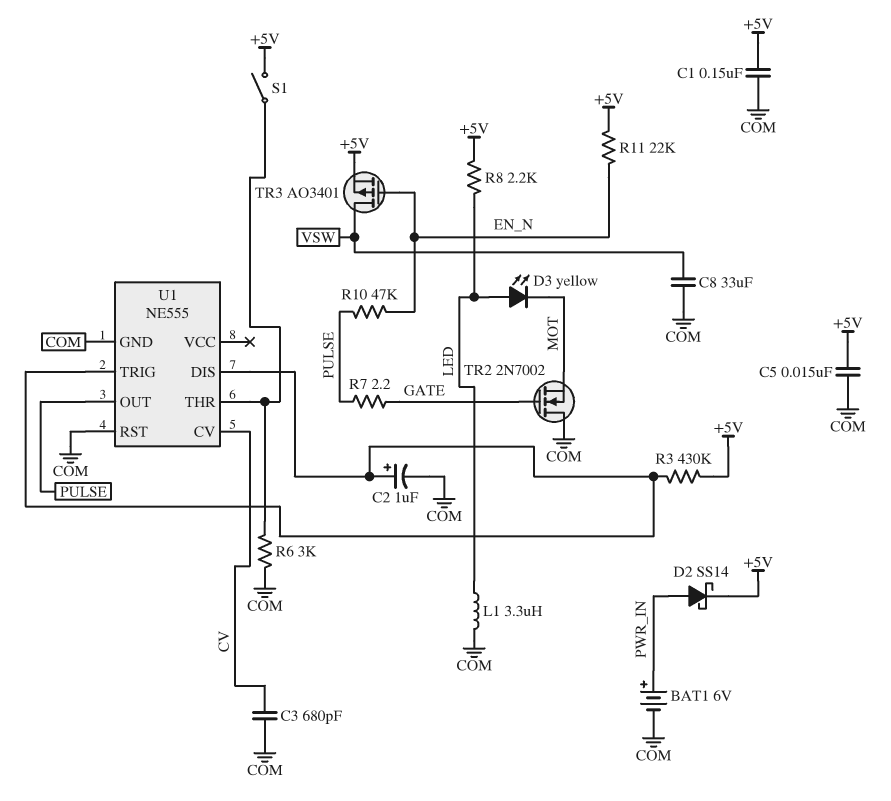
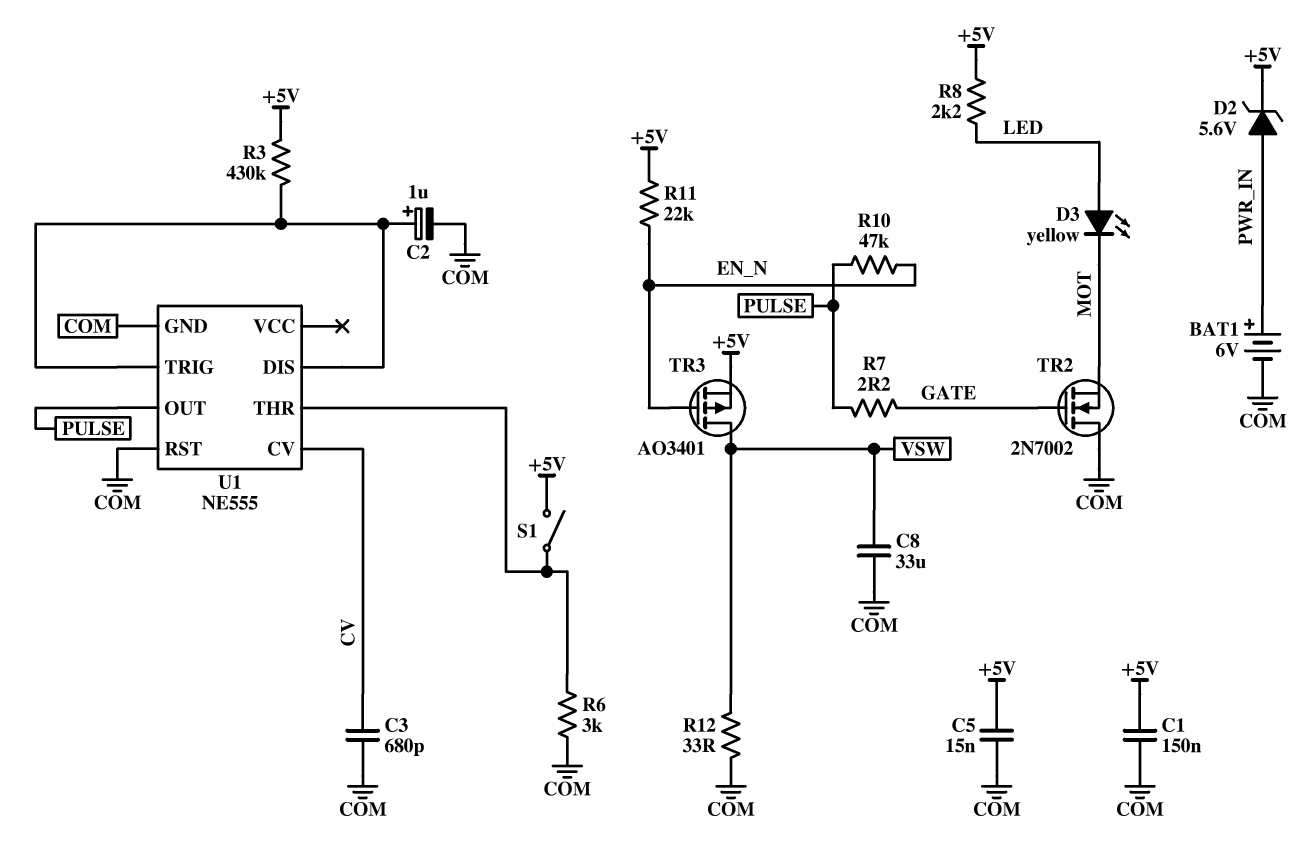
D2: schottky SS14 (A PWR_IN, K +5V) -> zener 5.6V (A PWR_IN, K +5V)
L1: 3.3uH (COM, LED) -> none
R12: none -> 33 (COM, VSW)

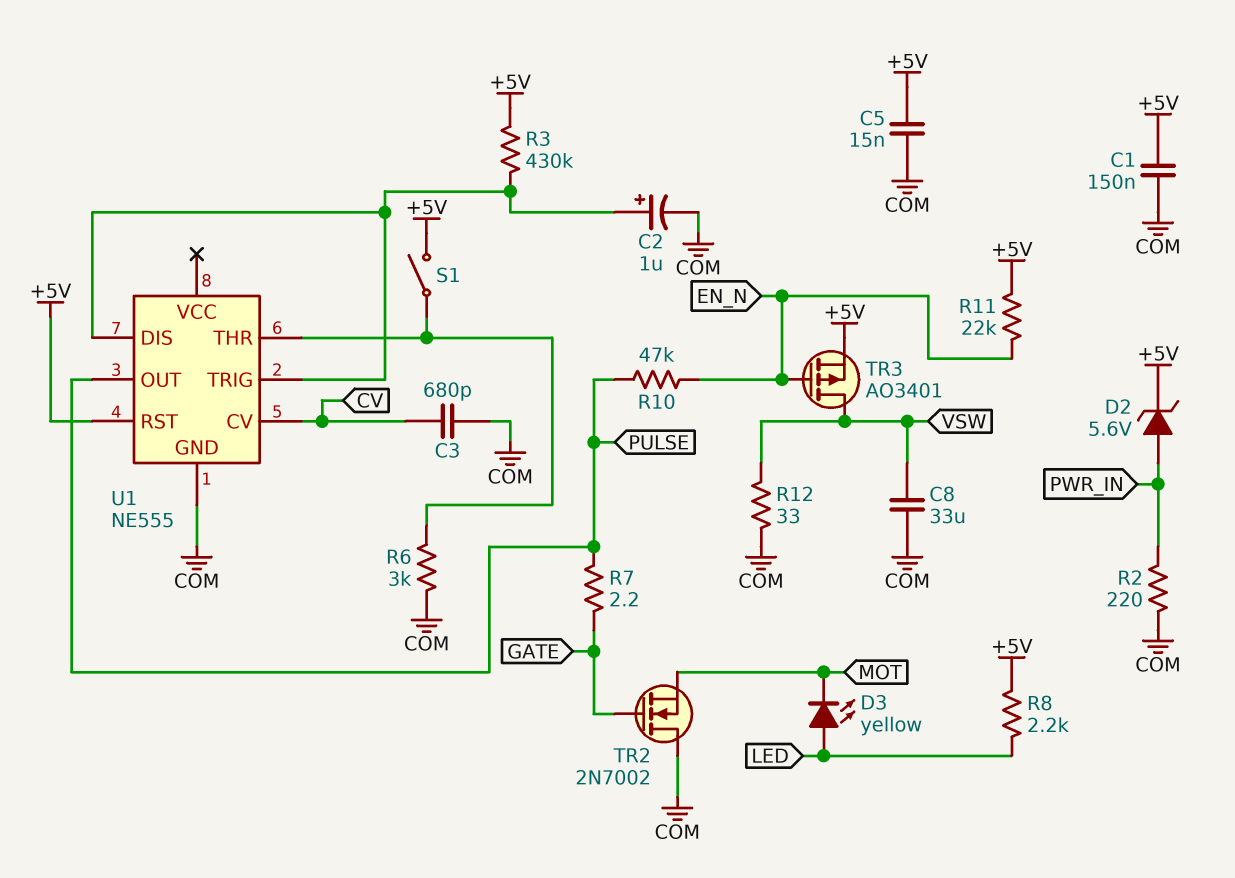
BAT1: 6V (plus PWR_IN, minus COM) -> none
R2: none -> 220 (COM, PWR_IN)
U1 pin RST: COM -> +5V

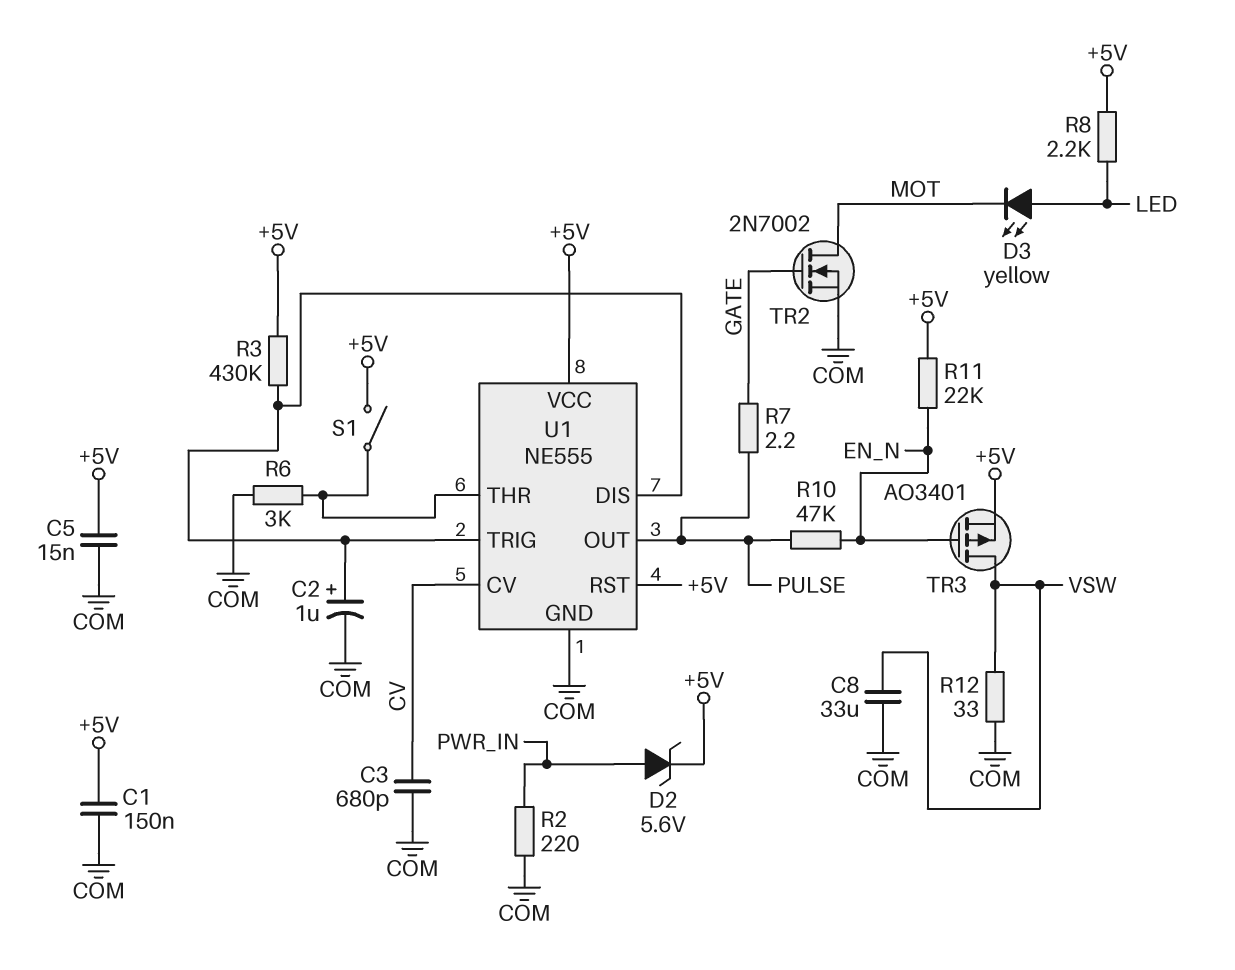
TR2: NMOS 2N7002 (G GATE, D COM, S MOT) -> NMOS 2N7002 (G GATE, D MOT, S COM)
U1 pin VCC: none -> +5V

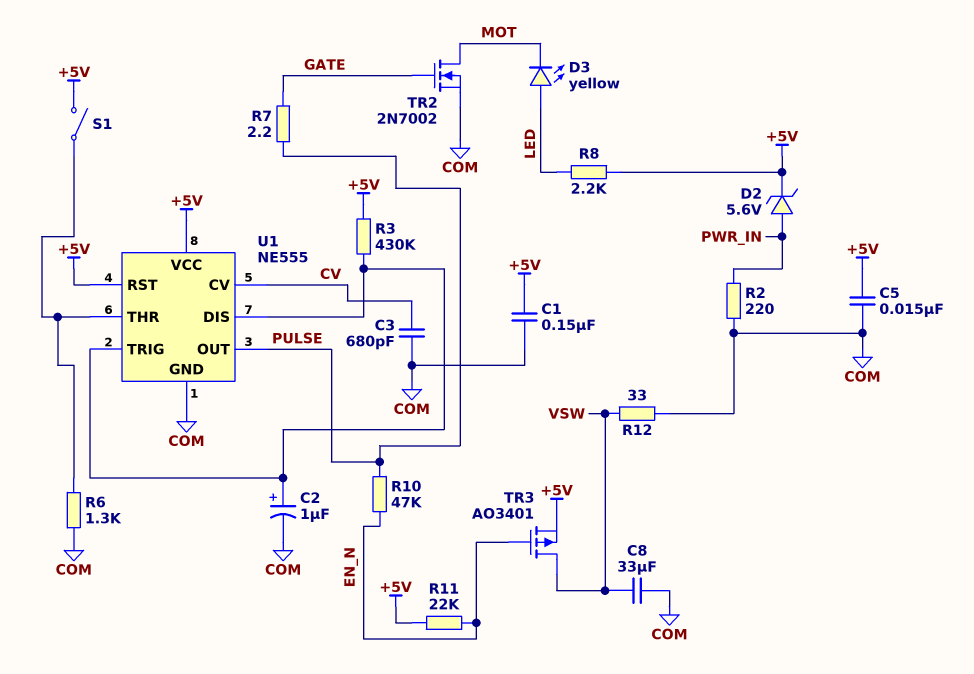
R6: 3k (COM, U1/THR) -> 1.3k (COM, U1/THR)

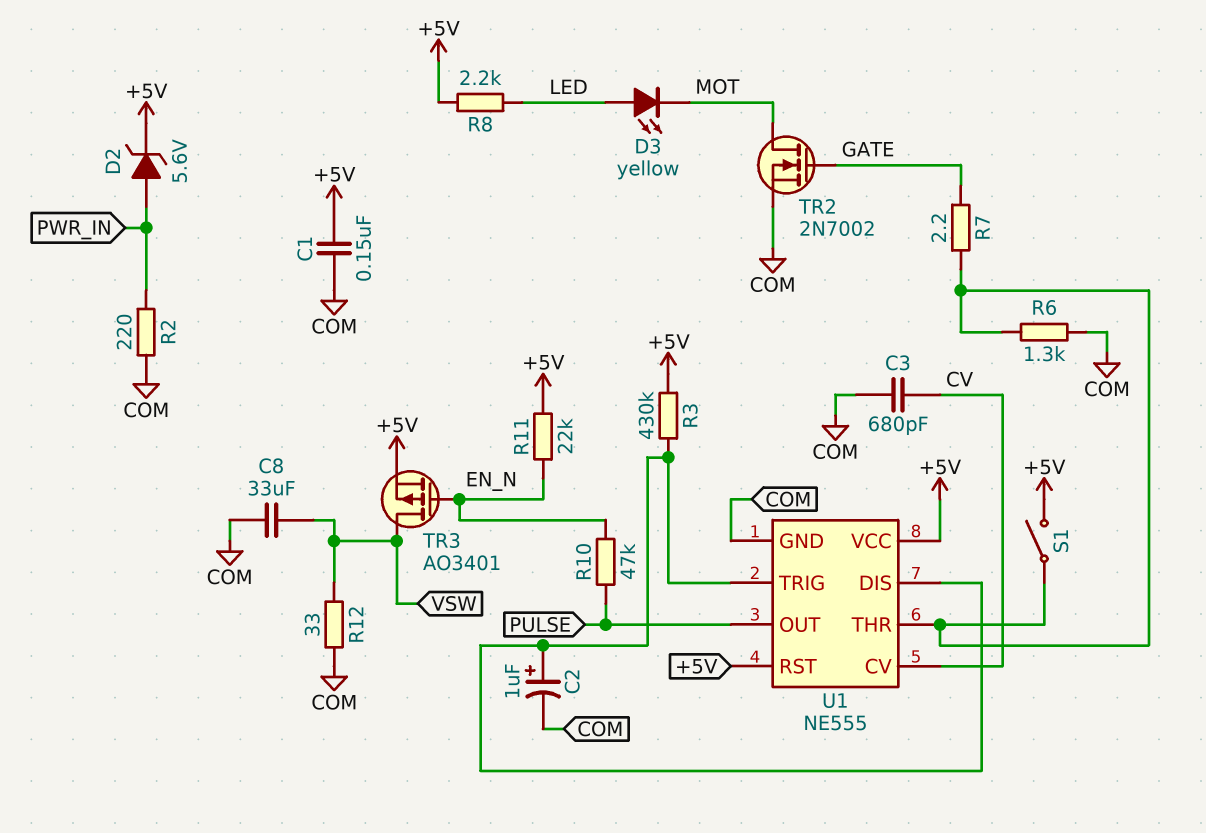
C5: 15nF (+5V, COM) -> none
R7: 2.2 (GATE, PULSE) -> 2.2 (GATE, U1/THR)

